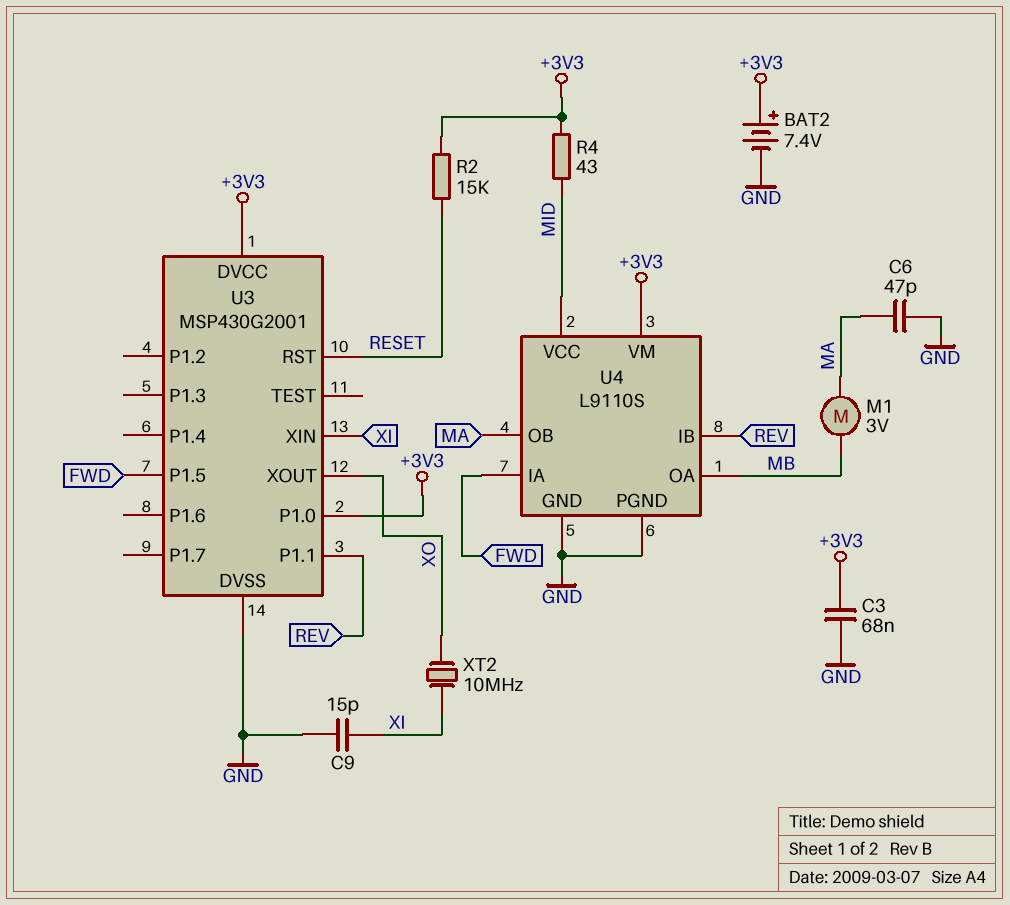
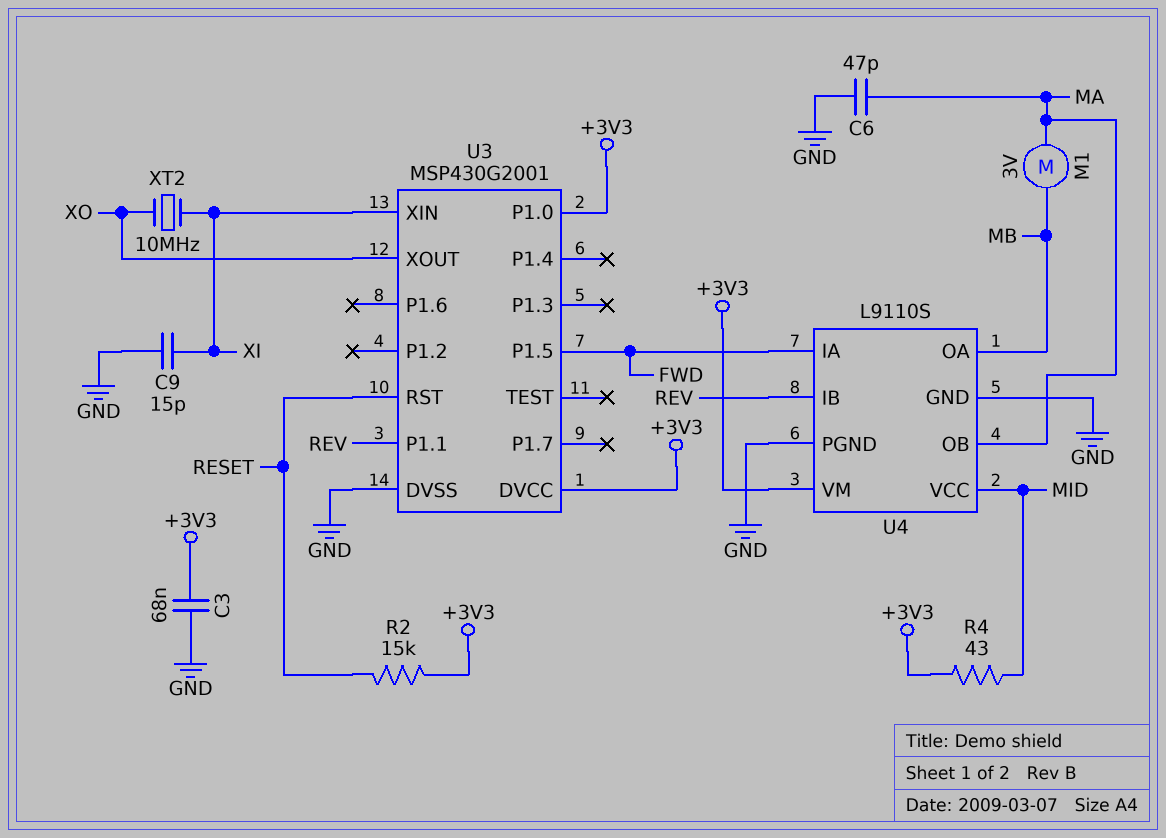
BAT2: 7.4V (plus +3V3, minus GND) -> none

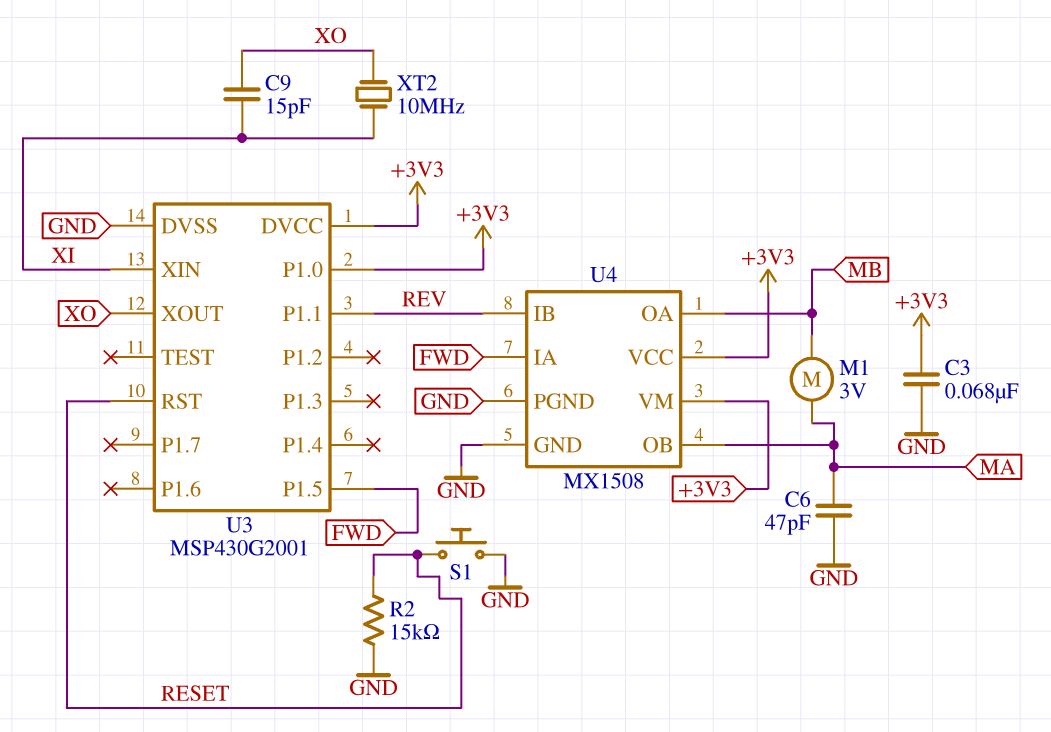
C9: 15pF (GND, XI) -> 15pF (XI, XO)
R2: 15k (+3V3, RESET) -> 15k (GND, RESET)
R4: 43 (+3V3, MID) -> none
S1: none -> button (GND, RESET)
U4: L9110S -> MX1508
U4 pin VCC: MID -> +3V3

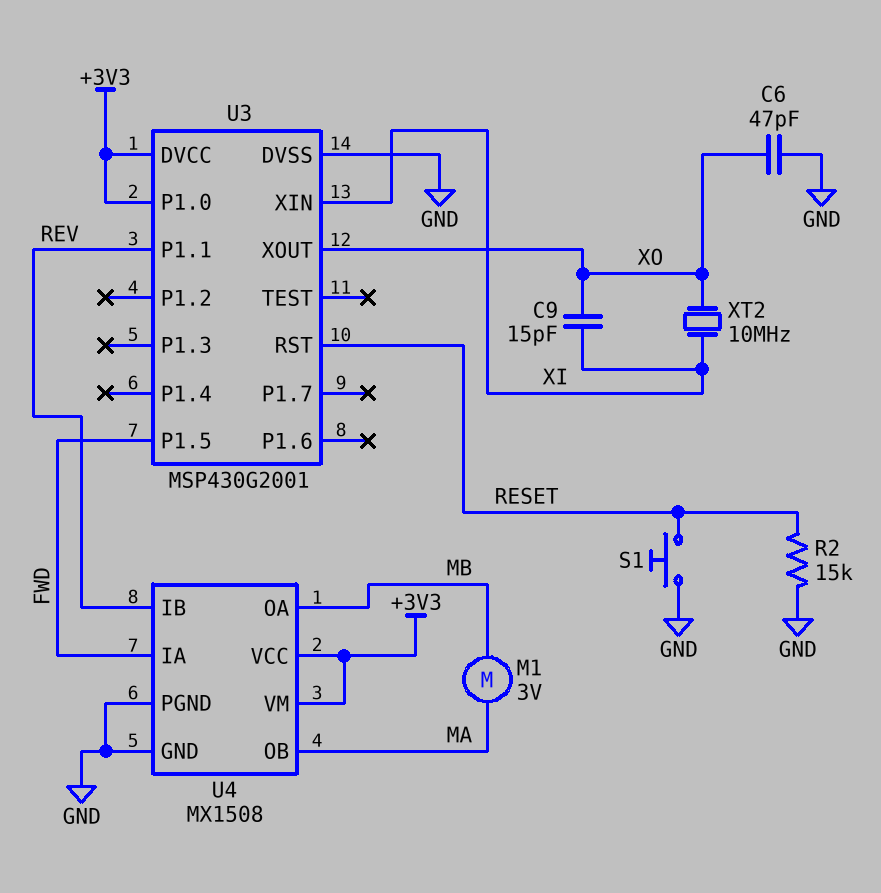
C3: 68nF (+3V3, GND) -> none
C6: 47pF (GND, MA) -> 47pF (GND, XO)

